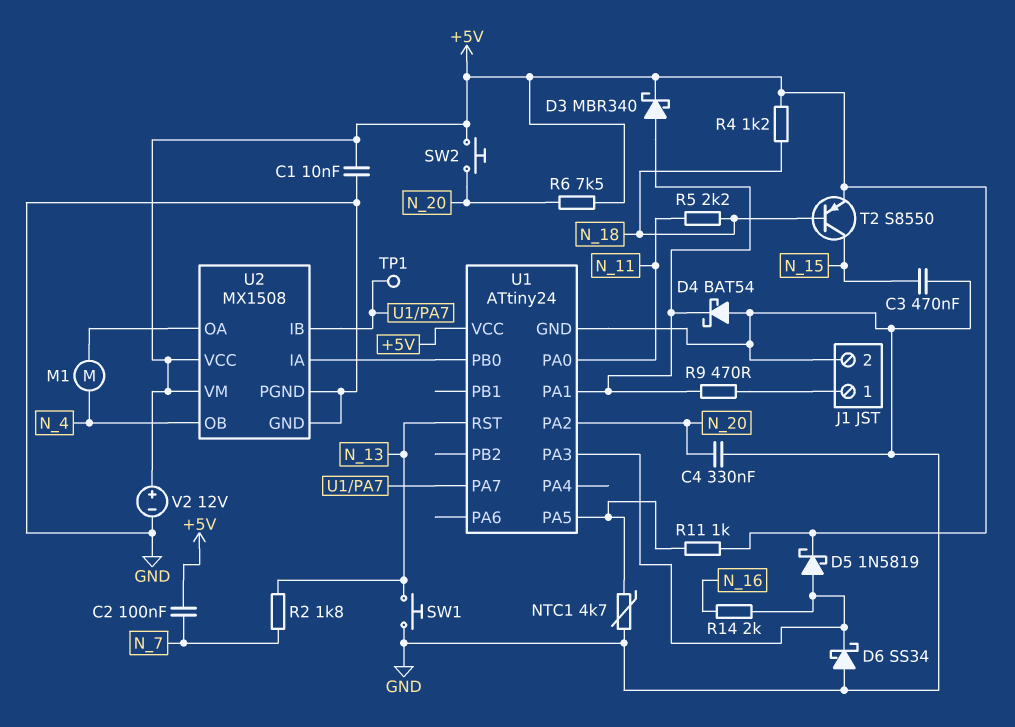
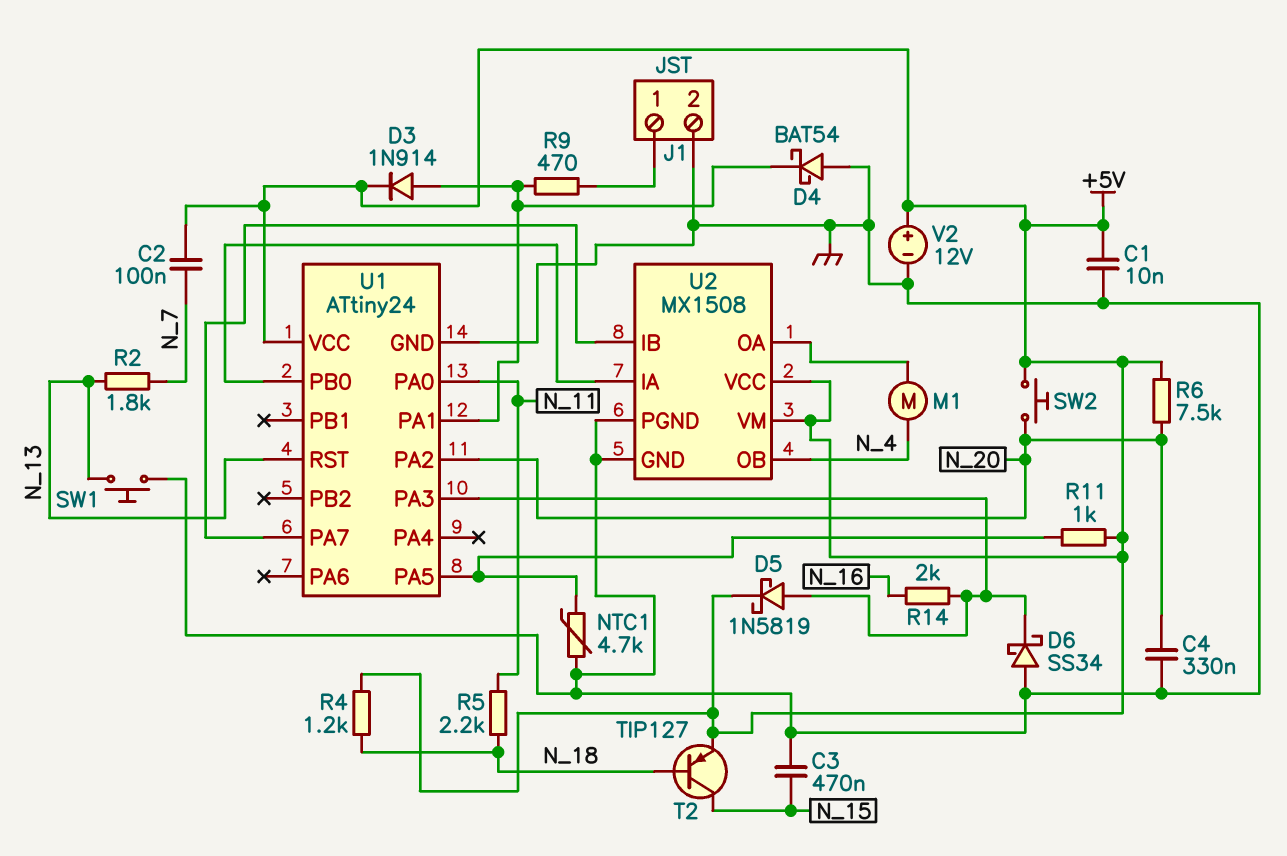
D3: schottky MBR340 (A U1/PA1, K +5V) -> diode 1N914 (A U1/PA1, K +5V)
T2: PNP S8550 (B N_18, C N_15, E +5V) -> PNP TIP127 (B N_18, C N_15, E +5V)
TP1: test point (U1/PA7) -> none

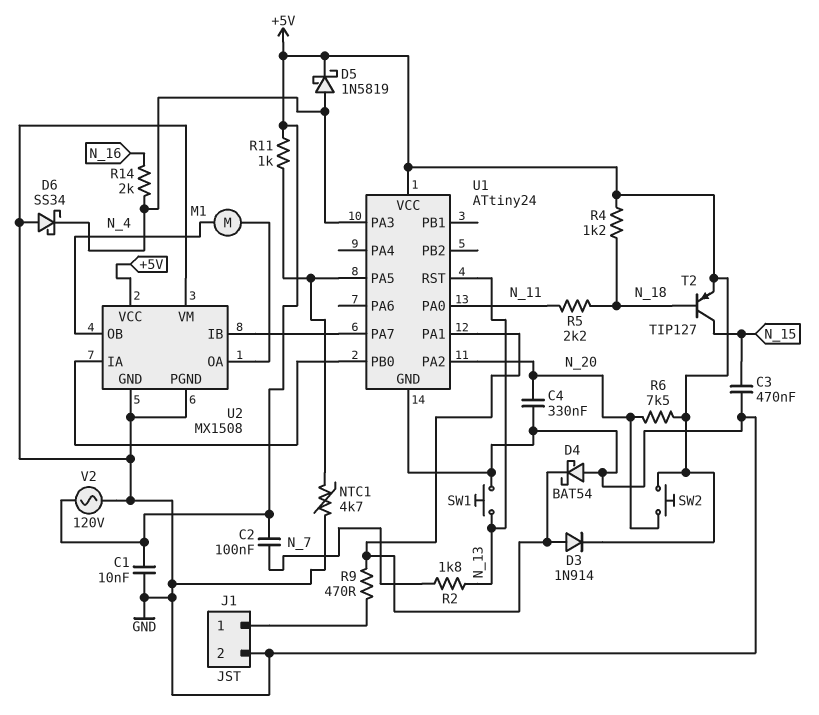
U2 pin VM: +5V -> GND
V2: 12V (plus +5V, minus GND) -> AC 120V (+5V, GND)

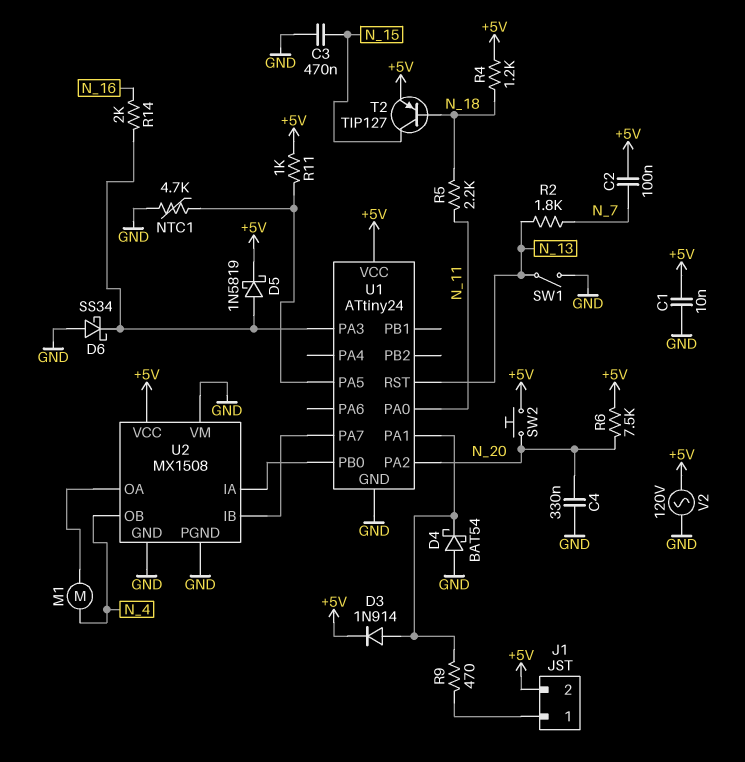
J1 pin 2: GND -> +5V
SW1: button (GND, N_13) -> switch (GND, N_13)

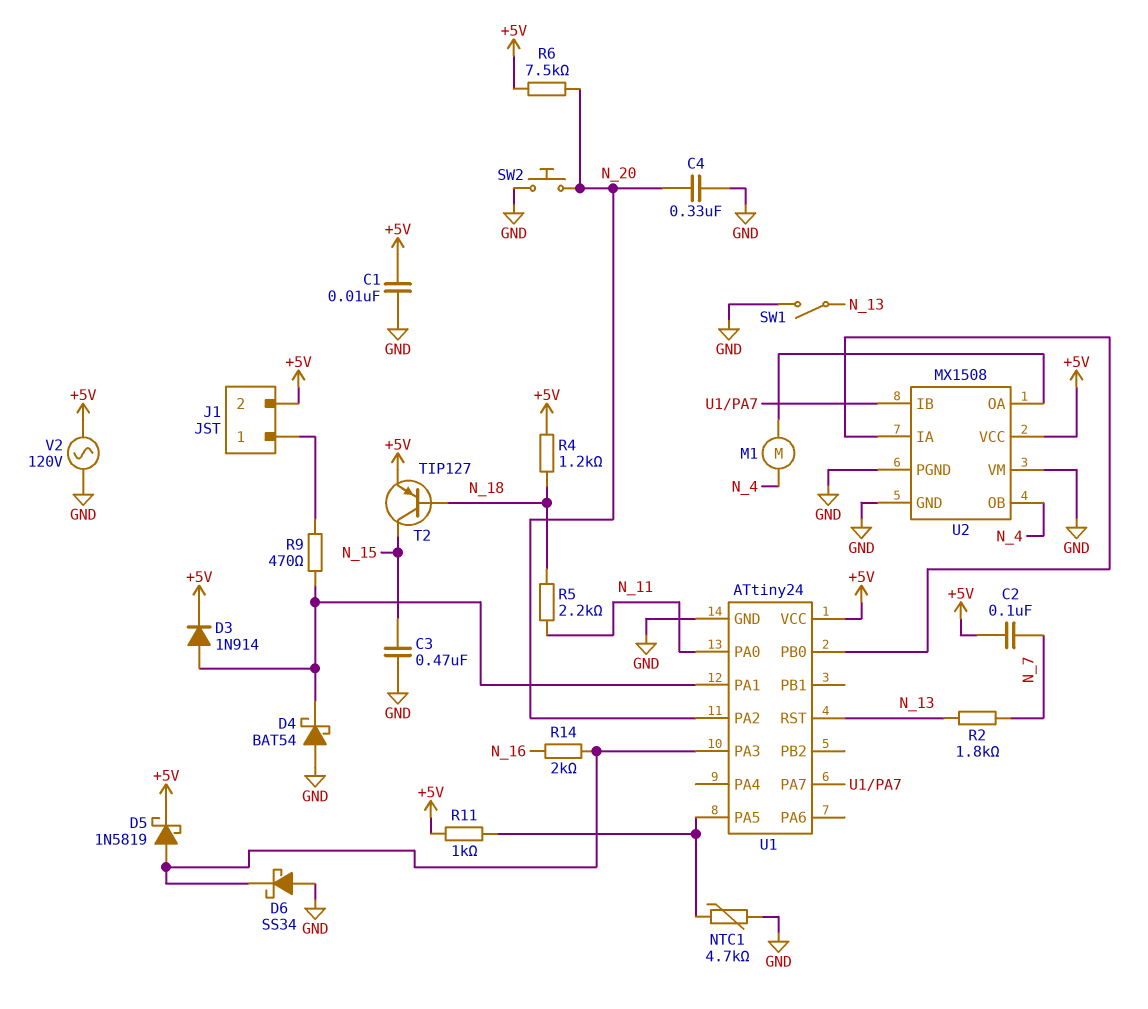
SW2: button (+5V, N_20) -> button (GND, N_20)

